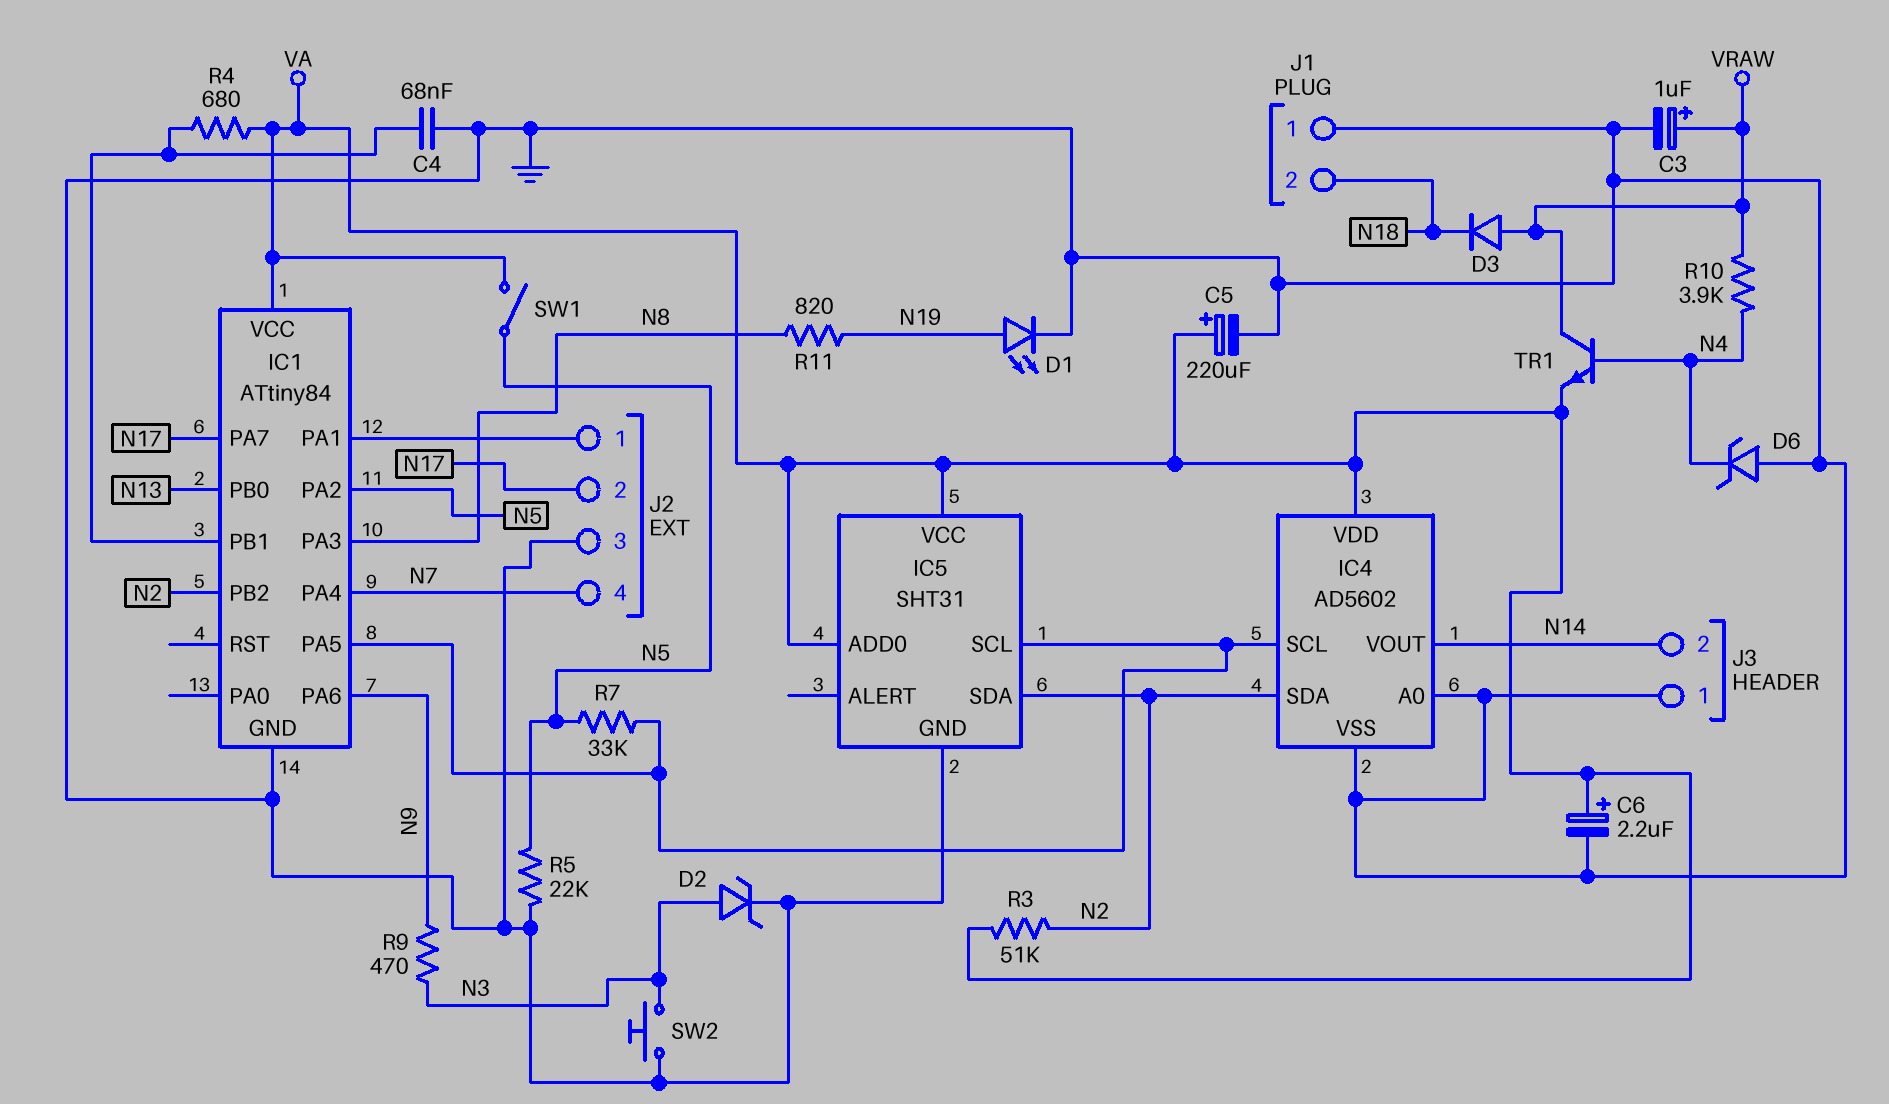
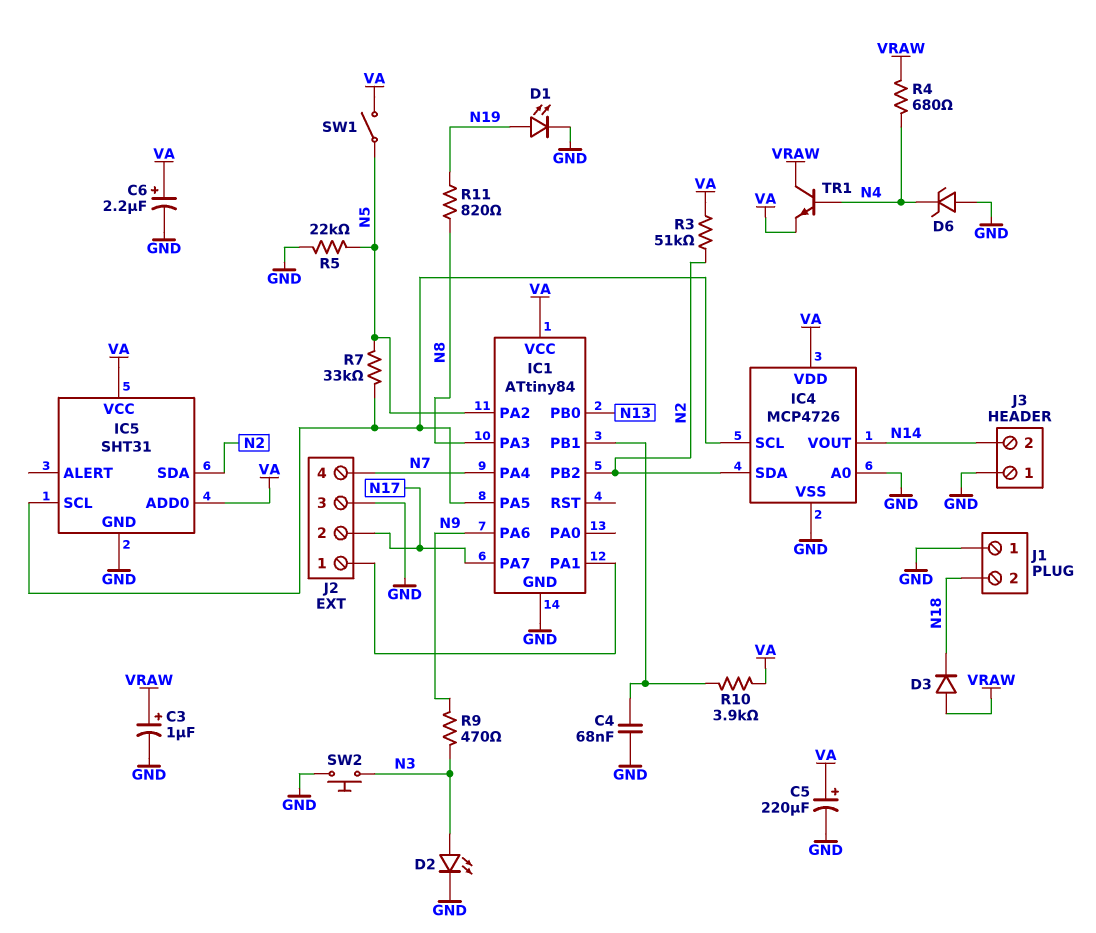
D2: zener (A N3, K GND) -> LED (A N3, K GND)
IC4: AD5602 -> MCP4726
R4: 680 (IC1/PB1, VA) -> 680 (N4, VRAW)
R10: 3.9k (N4, VRAW) -> 3.9k (IC1/PB1, VA)

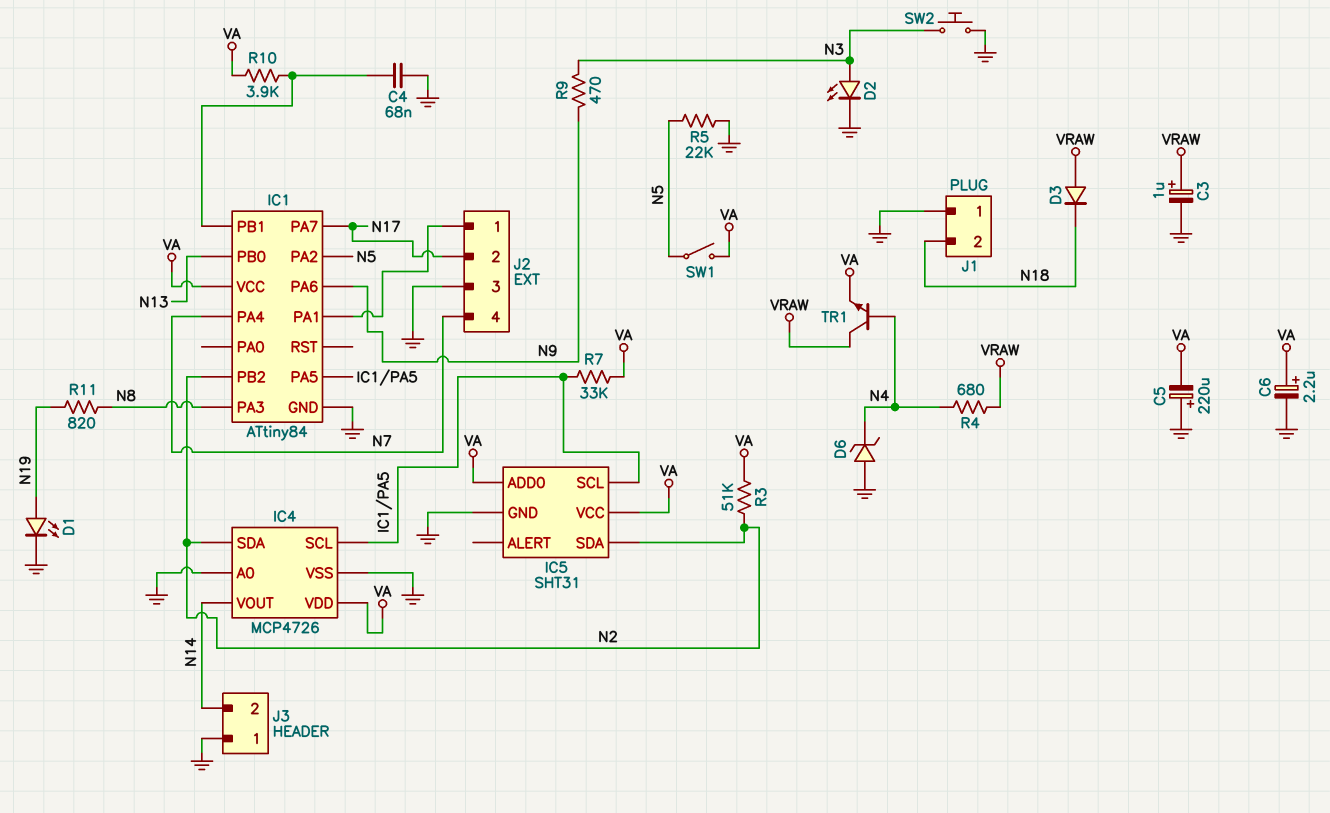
C5: 220uF (plus VA, minus GND) -> 220uF (plus GND, minus VA)
R7: 33k (IC1/PA5, N5) -> 33k (IC1/PA5, VA)

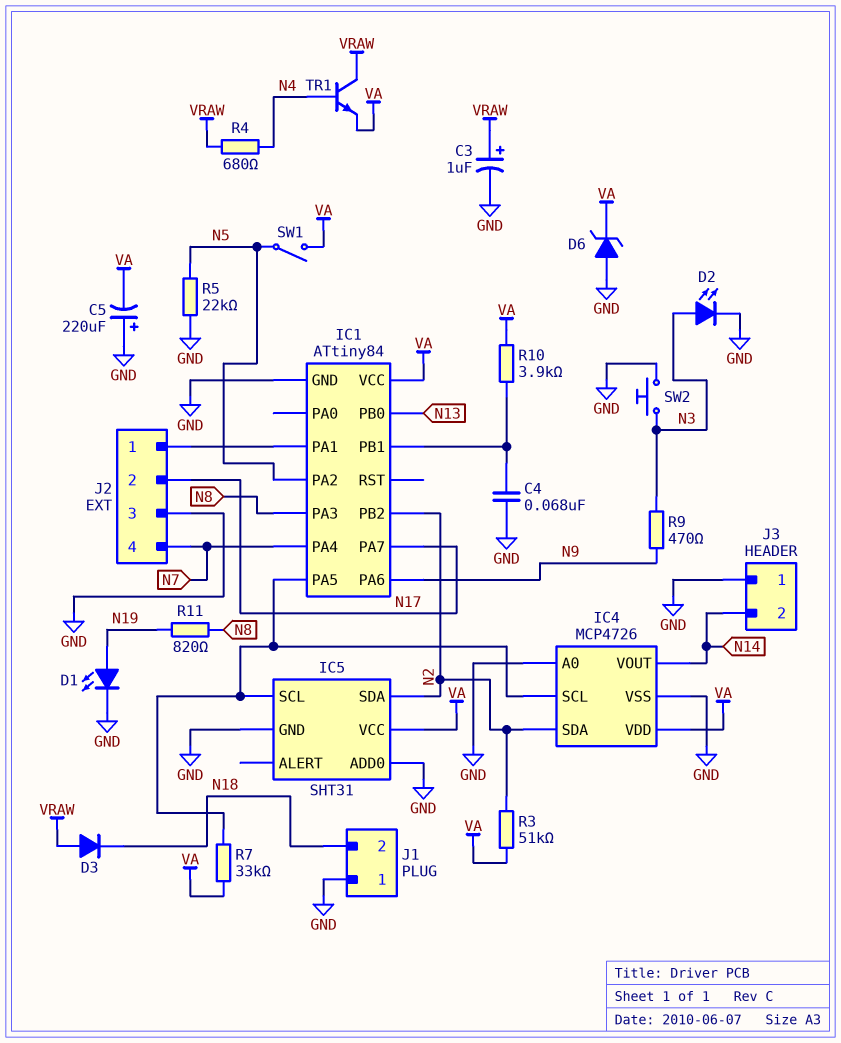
C6: 2.2uF (plus VA, minus GND) -> none
D6: zener (A GND, K N4) -> zener (A GND, K VA)
IC5 pin ADD0: VA -> GND

